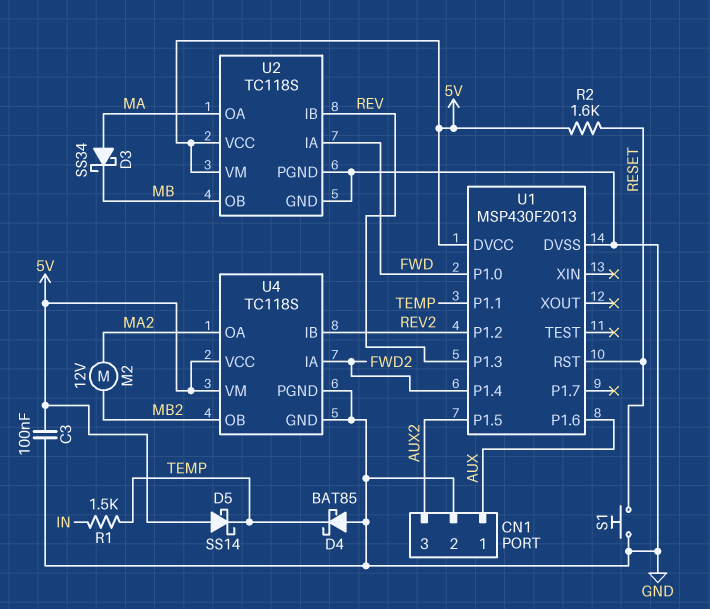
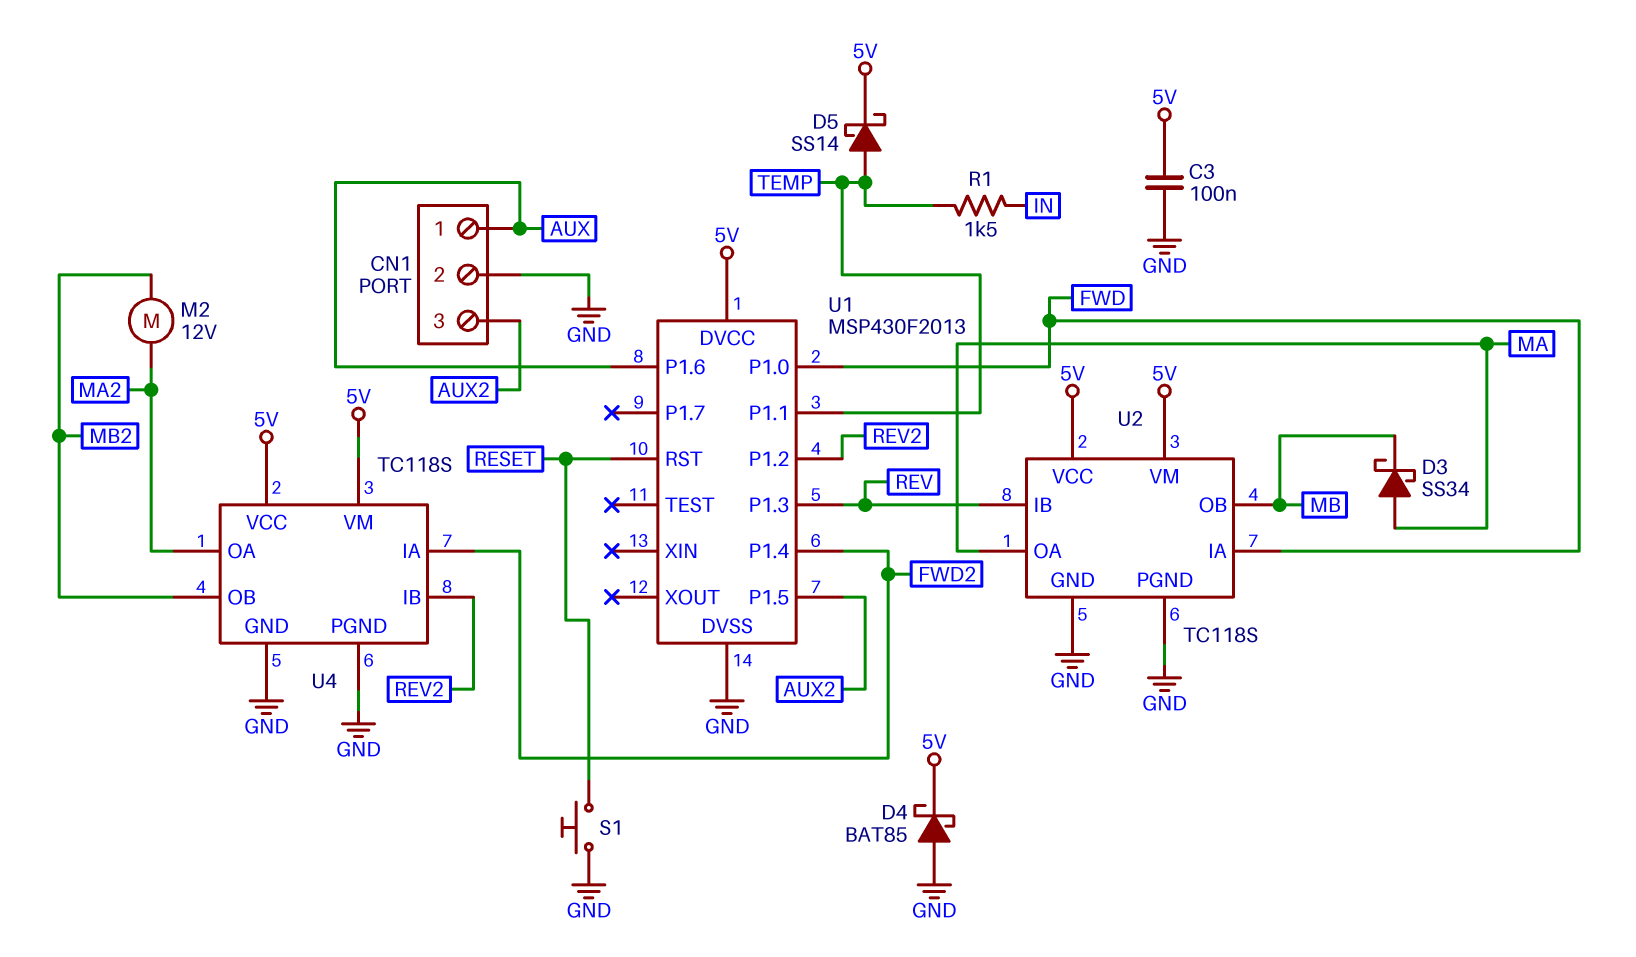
D4: schottky BAT85 (A GND, K TEMP) -> schottky BAT85 (A GND, K 5V)
D5: schottky SS14 (A 5V, K TEMP) -> schottky SS14 (A TEMP, K 5V)
R2: 1.6k (5V, RESET) -> none

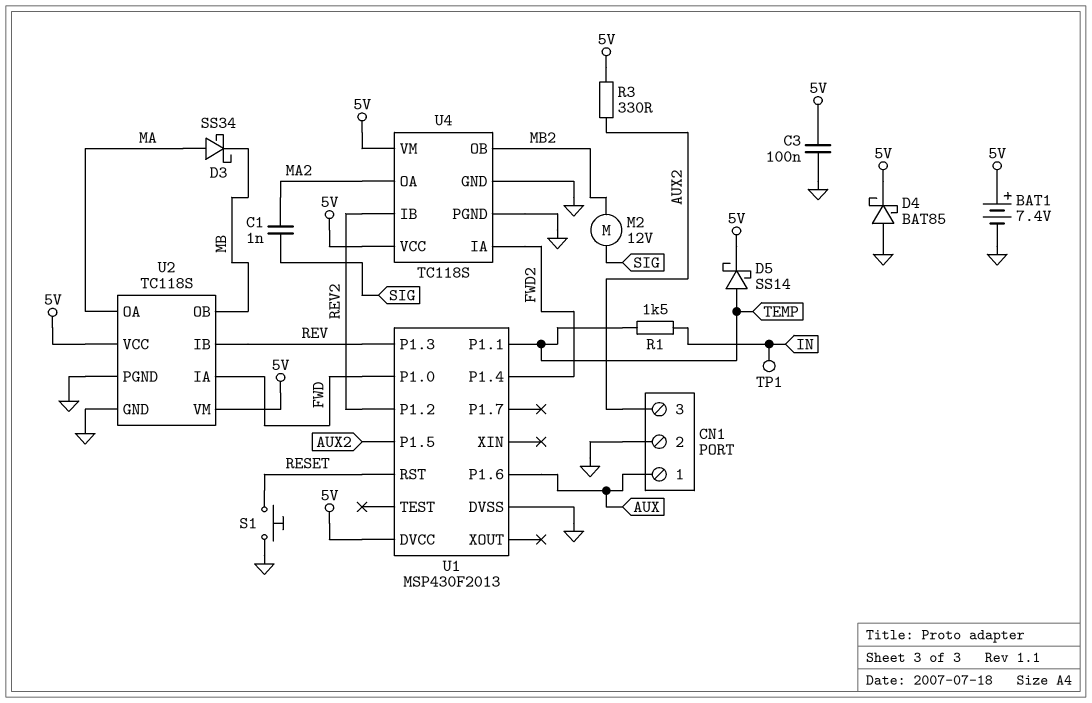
BAT1: none -> 7.4V (plus 5V, minus GND)
C1: none -> 1nF (MA2, SIG)
M2: motor 12V (MA2, MB2) -> motor 12V (MB2, SIG)
R3: none -> 330 (5V, AUX2)
TP1: none -> test point (IN)

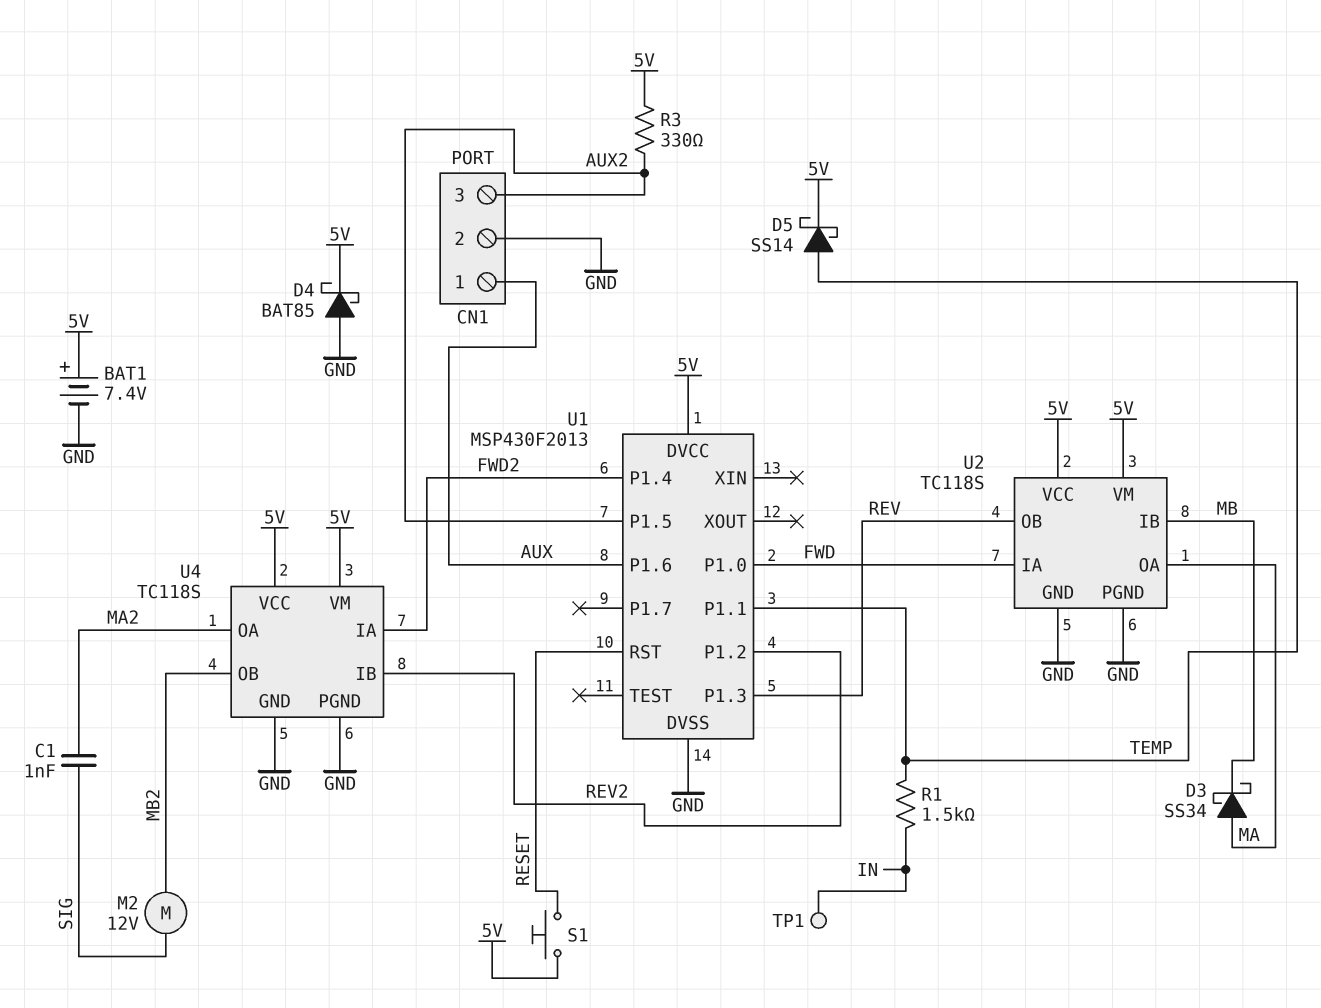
C3: 100nF (5V, GND) -> none
S1: button (GND, RESET) -> button (5V, RESET)
U2 pin IB: REV -> MB
U2 pin OB: MB -> REV

